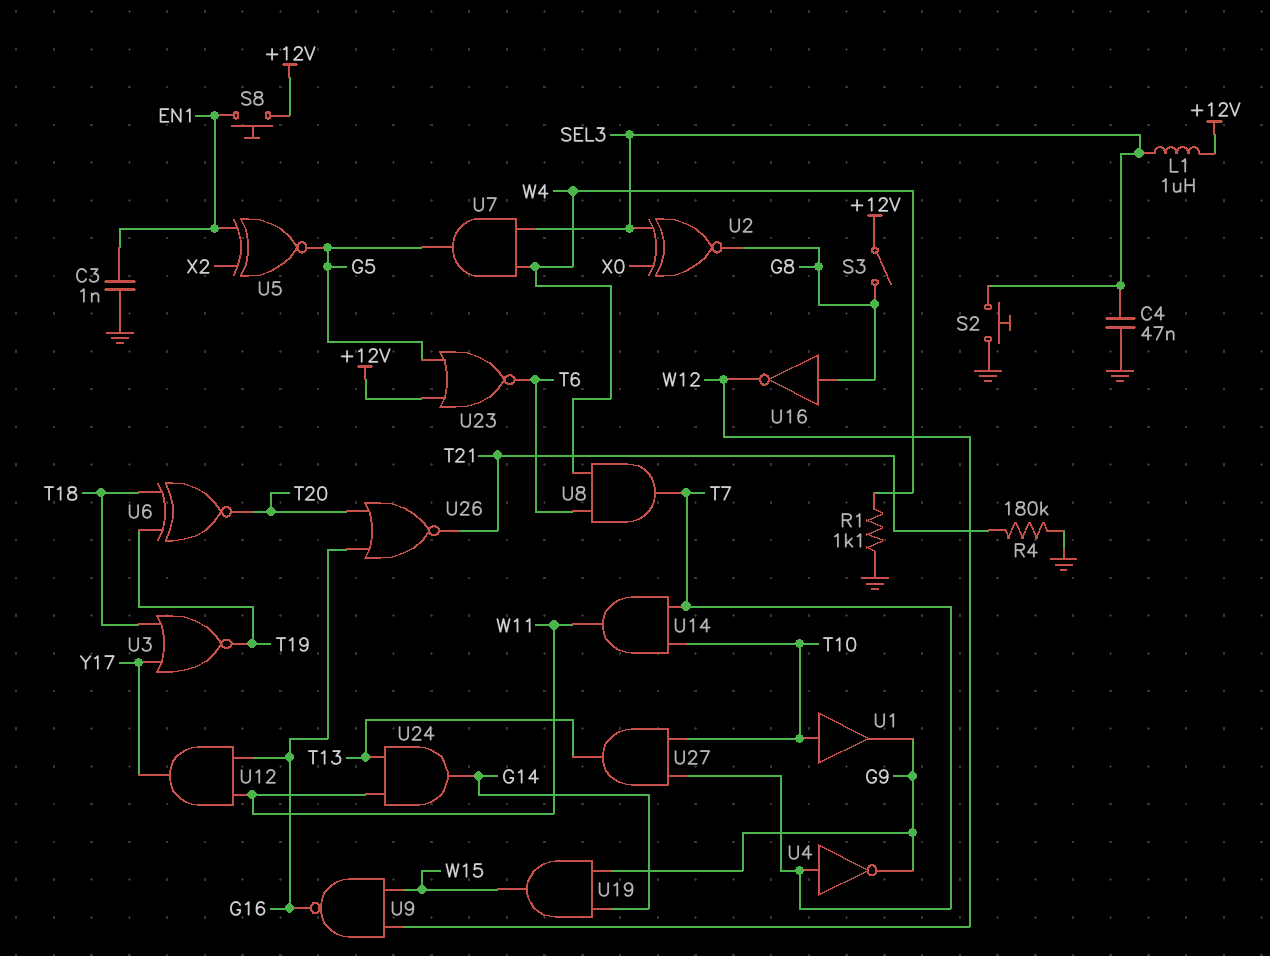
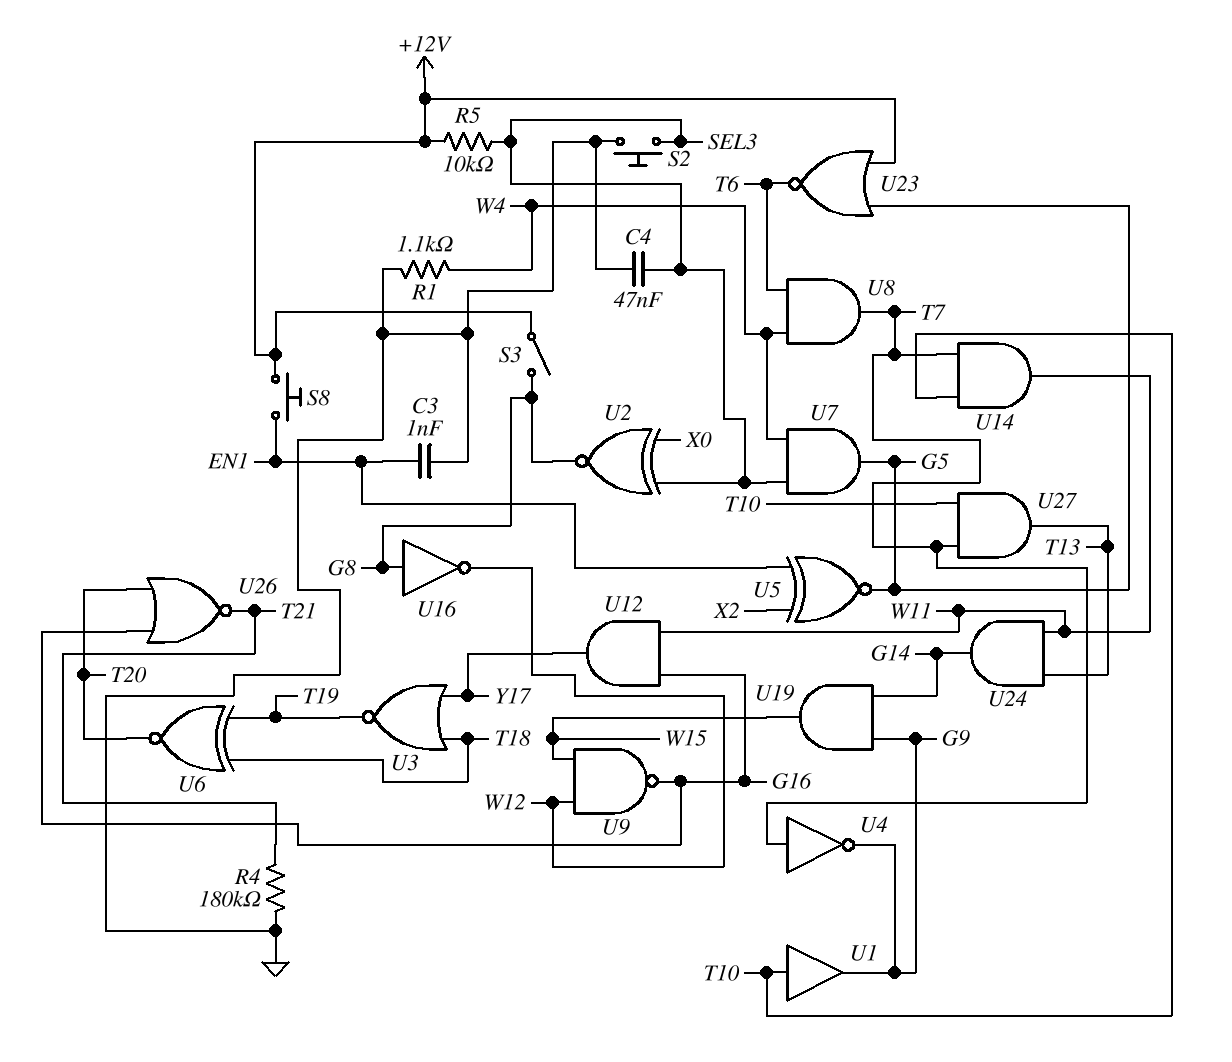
L1: 1uH (+12V, SEL3) -> none
R5: none -> 10k (+12V, SEL3)

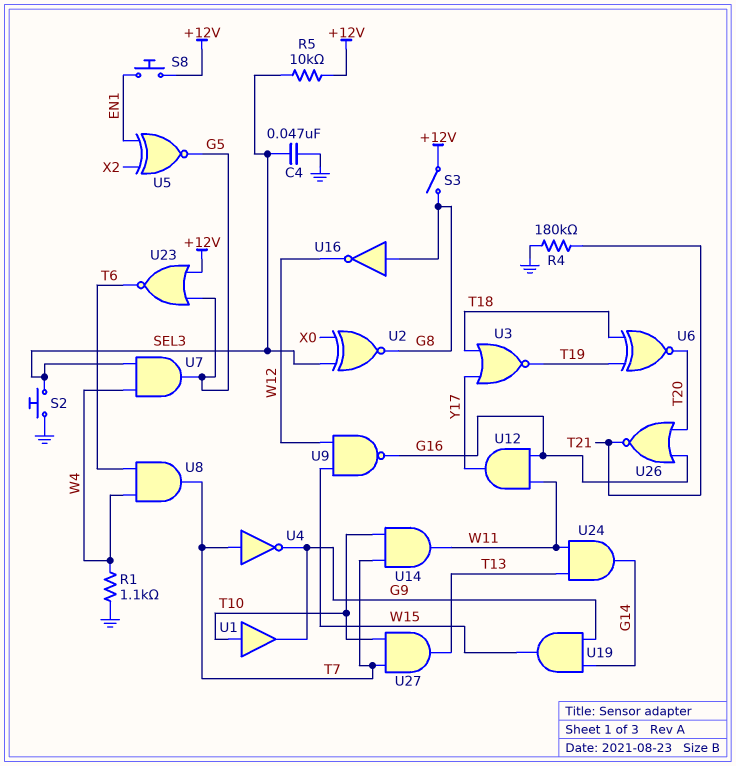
C3: 1nF (EN1, GND) -> none

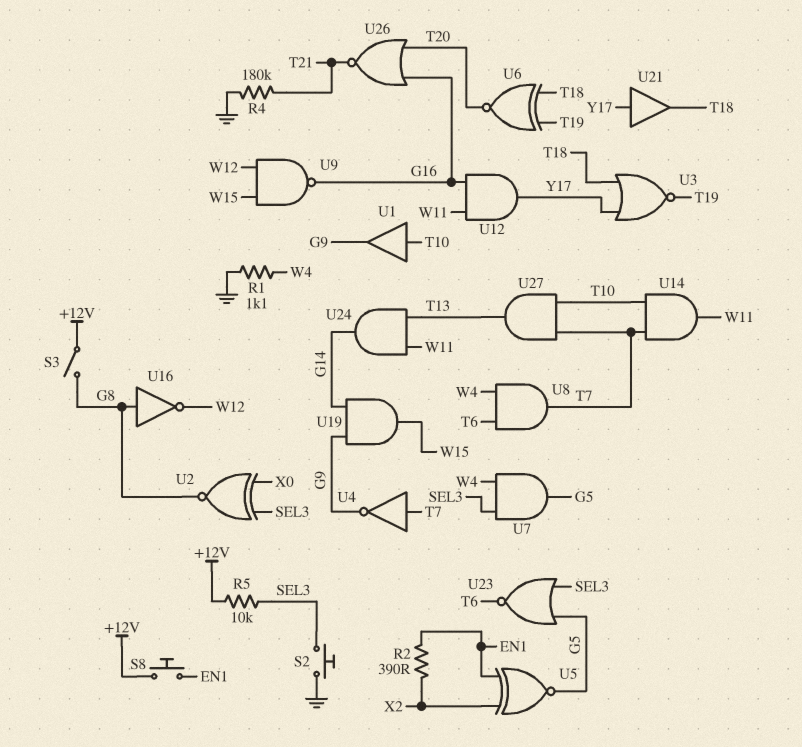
C4: 47nF (GND, SEL3) -> none
R2: none -> 390 (EN1, X2)
U21: none -> buffer (in Y17, out T18)
U23: NOR (in +12V, in G5, out T6) -> NOR (in G5, in SEL3, out T6)

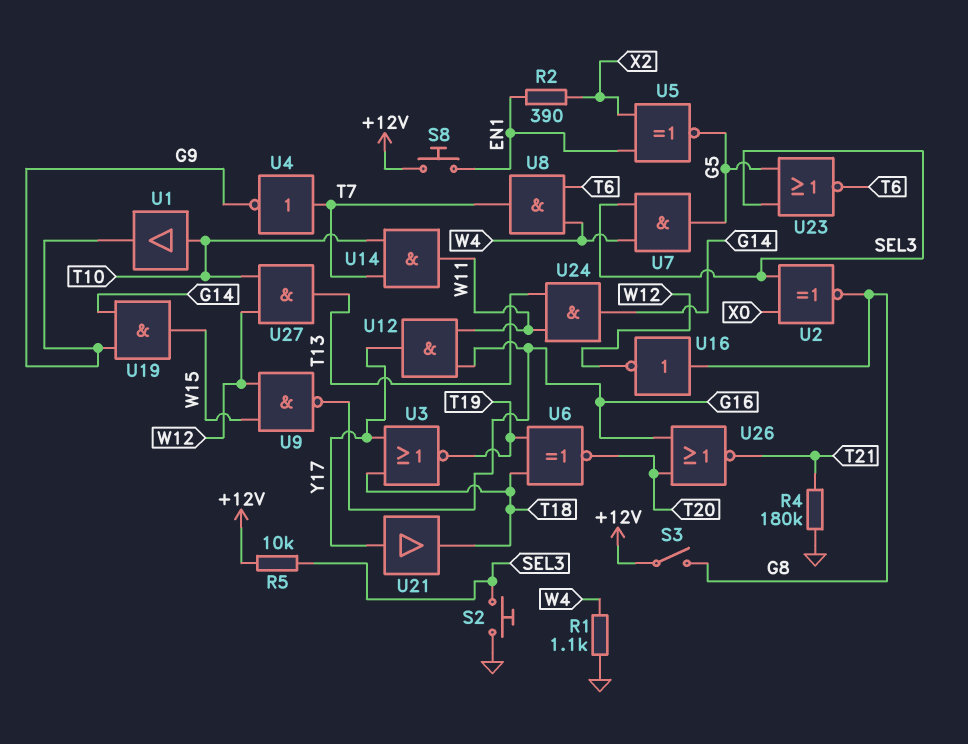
U27: AND (in T7, in T10, out T13) -> AND (in T10, in W12, out T13)

